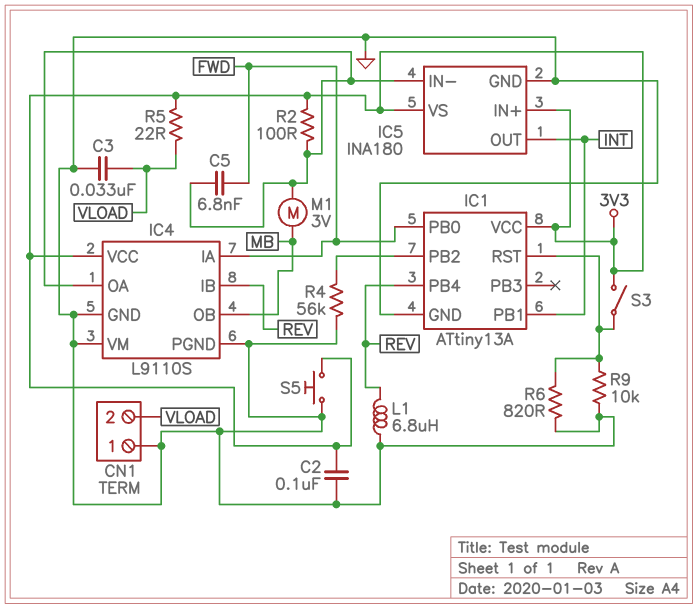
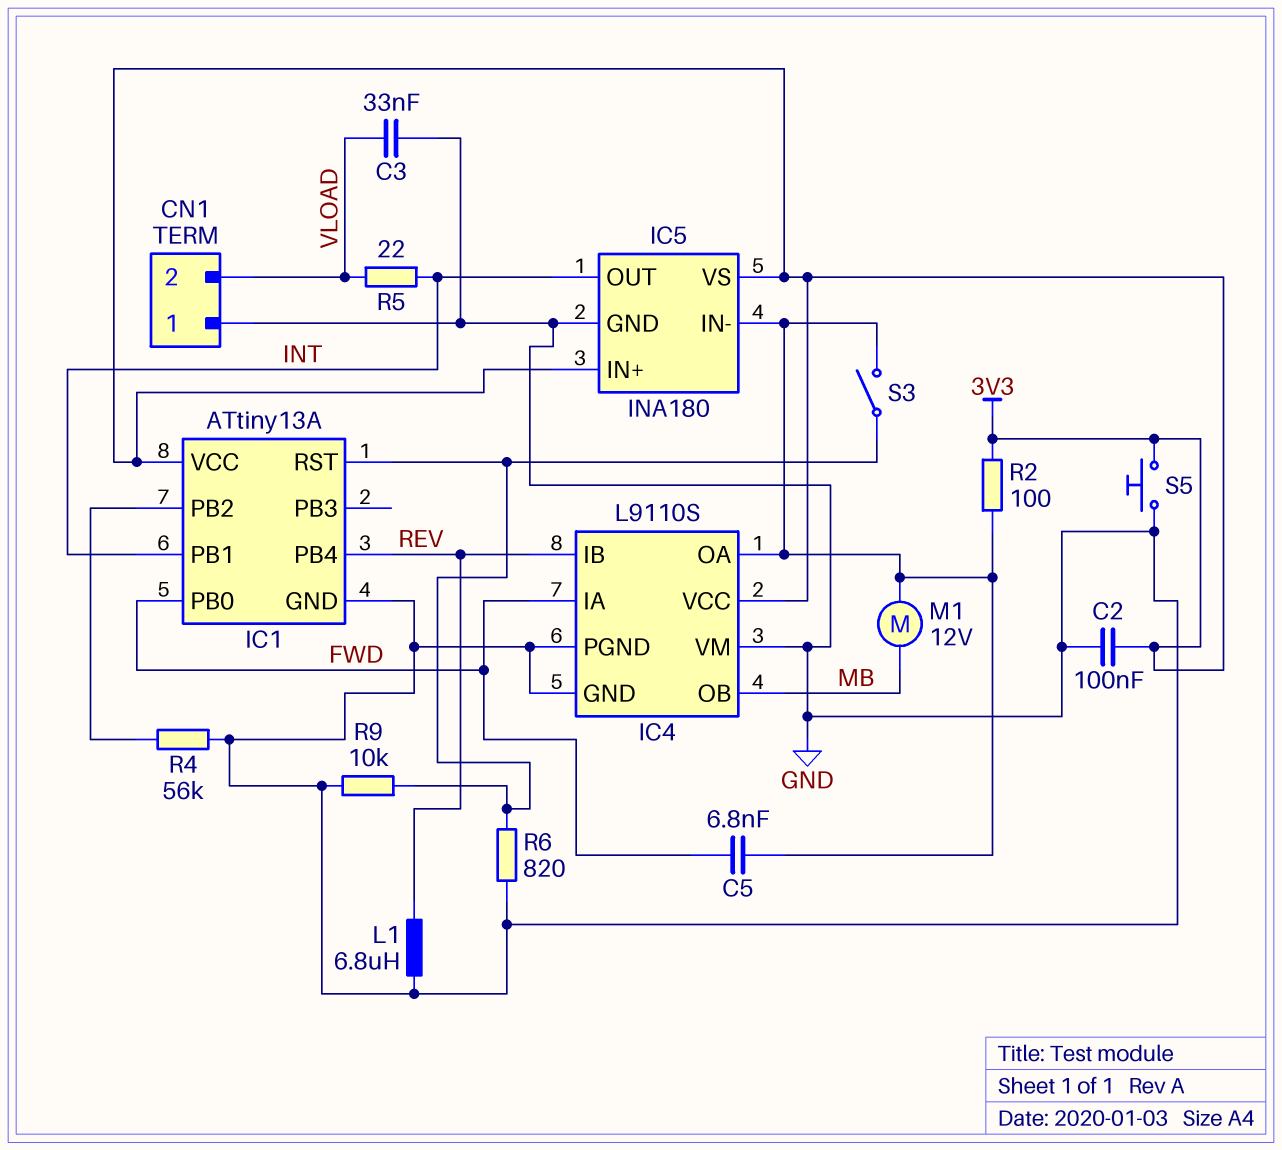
M1: motor 3V (IC4/OA, MB) -> motor 12V (IC4/OA, MB)
R5: 22 (3V3, VLOAD) -> 22 (INT, VLOAD)
S3: switch (3V3, IC1/RST) -> switch (IC1/RST, IC4/OA)

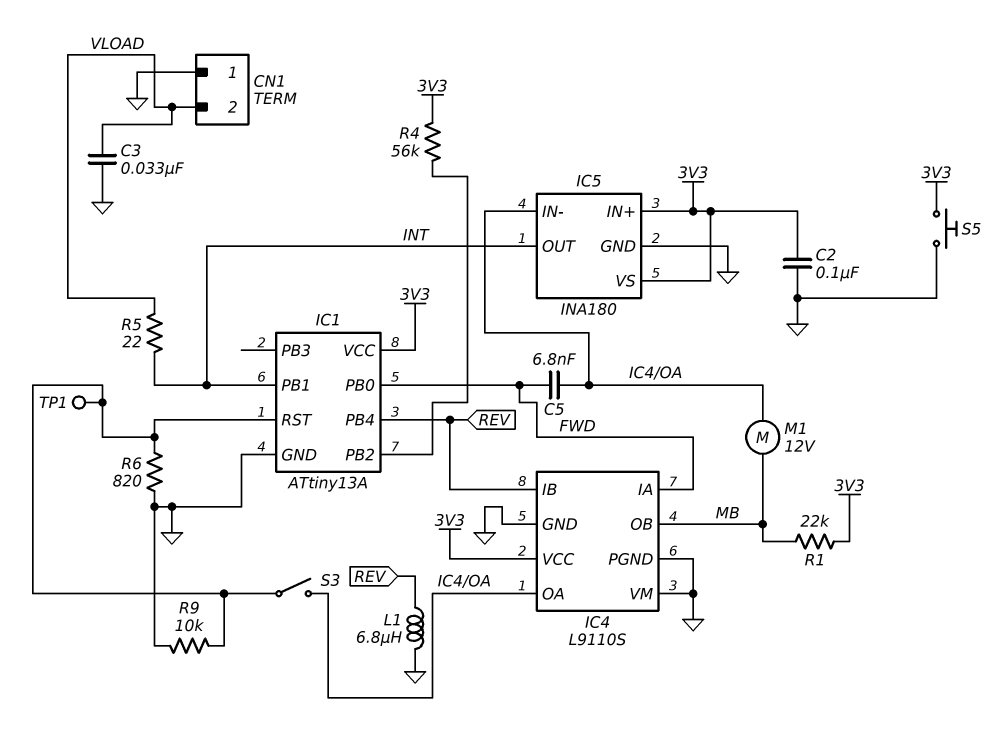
R1: none -> 22k (3V3, MB)
R2: 100 (3V3, IC4/OA) -> none
R4: 56k (GND, IC1/PB2) -> 56k (3V3, IC1/PB2)
TP1: none -> test point (IC1/RST)

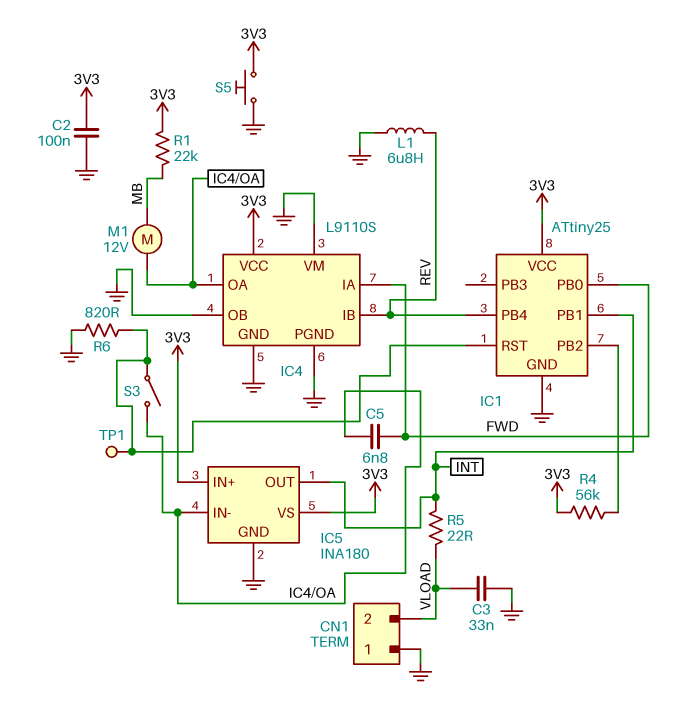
IC1: ATtiny13A -> ATtiny25
IC4 pin OB: MB -> GND
R9: 10k (GND, IC1/RST) -> none

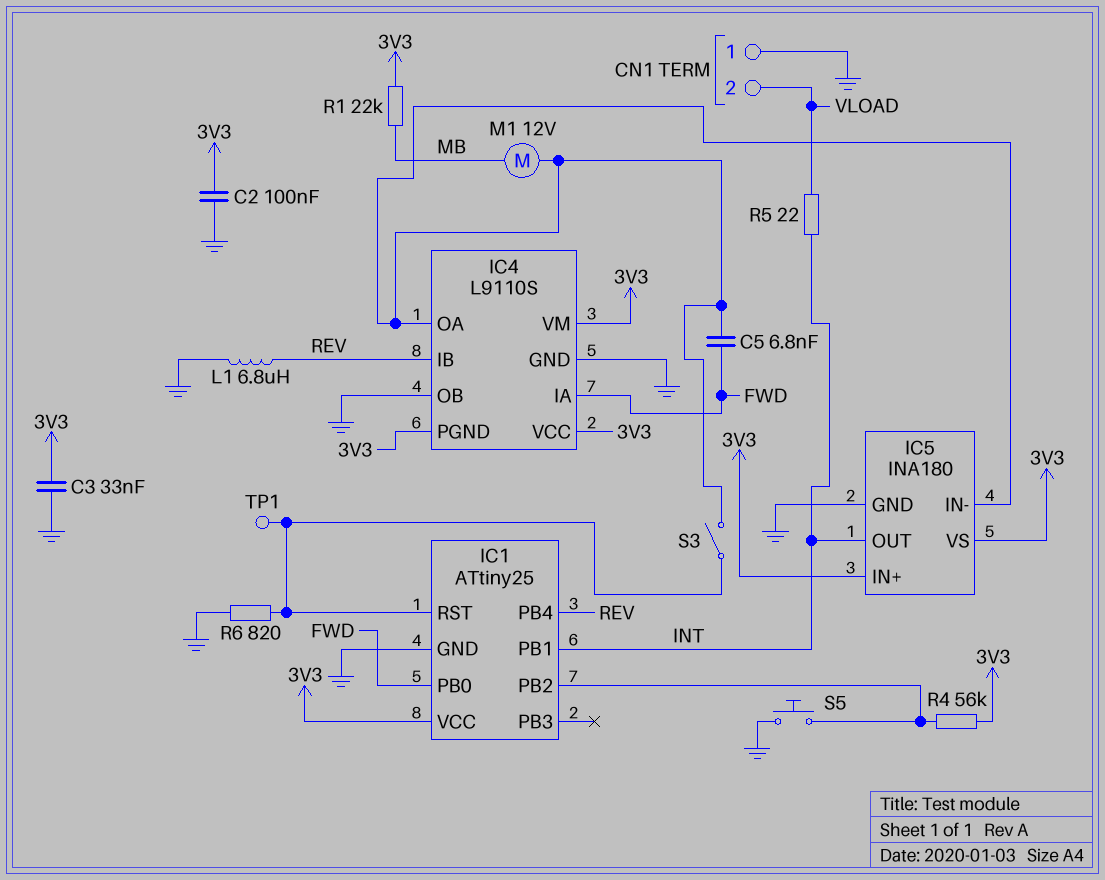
C3: 33nF (GND, VLOAD) -> 33nF (3V3, GND)
IC4 pin PGND: GND -> 3V3
IC4 pin VM: GND -> 3V3
S5: button (3V3, GND) -> button (GND, IC1/PB2)

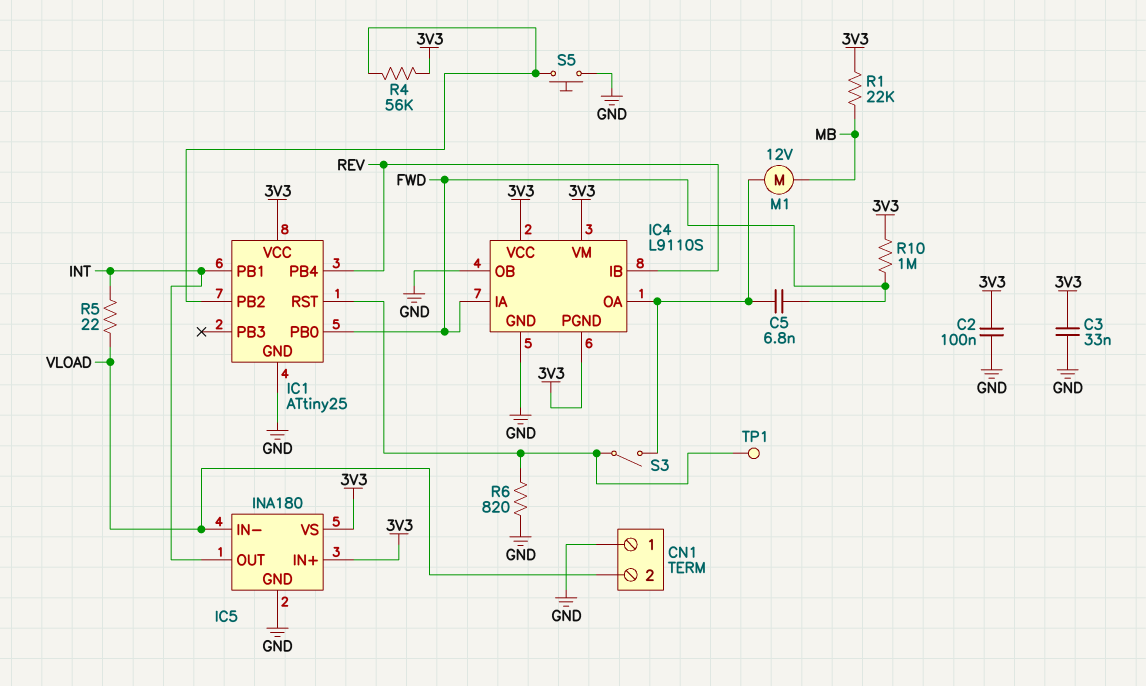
IC5 pin IN-: IC4/OA -> VLOAD
L1: 6.8uH (GND, REV) -> none
R10: none -> 1M (3V3, FWD)

